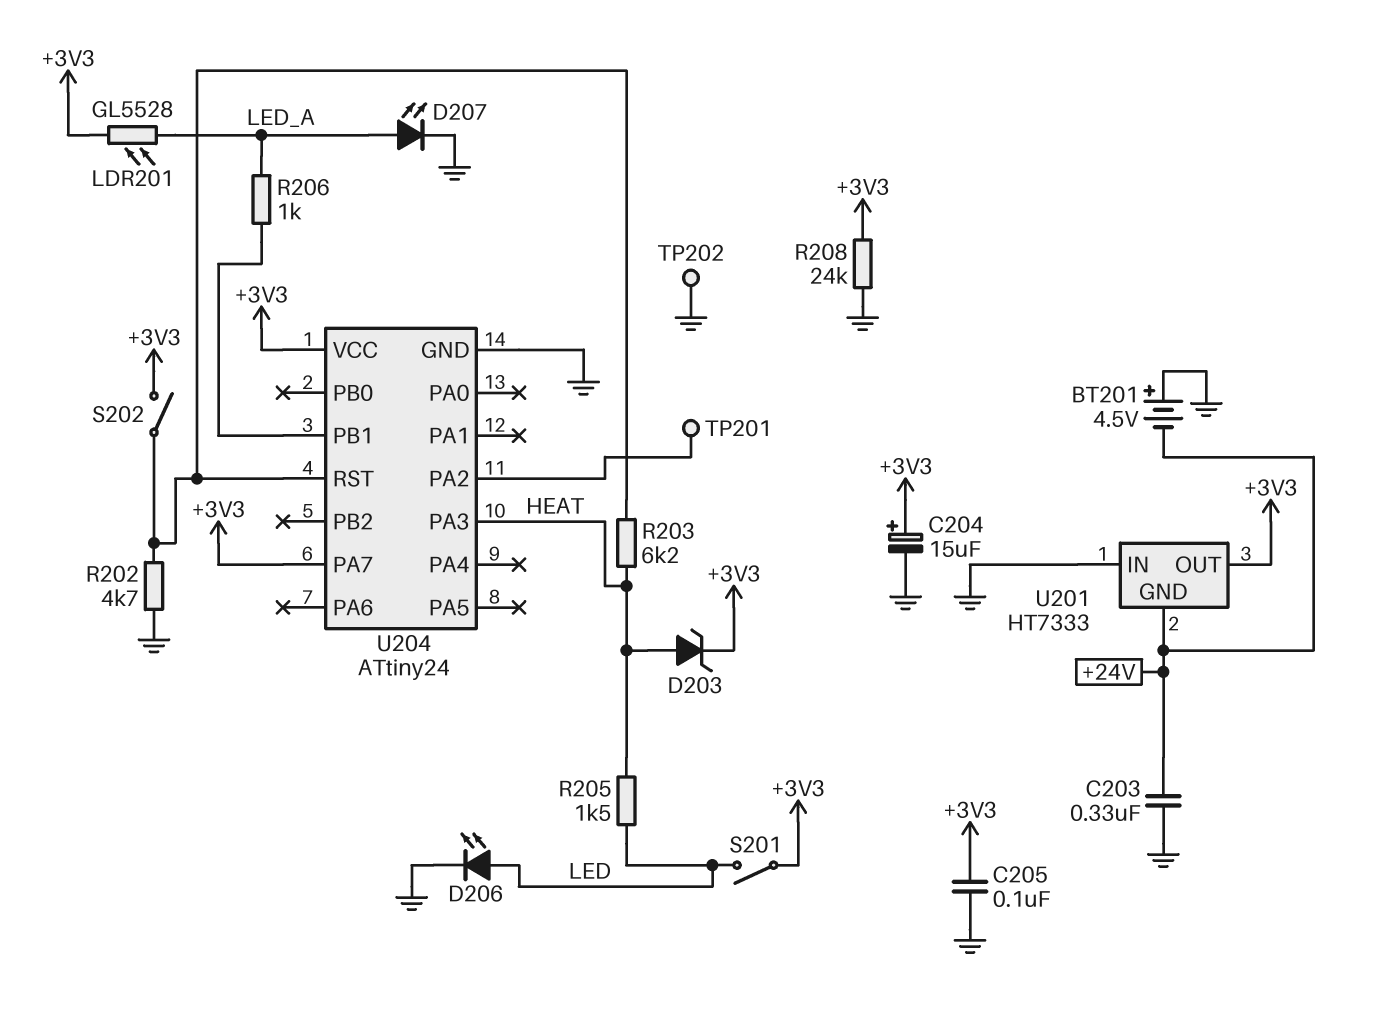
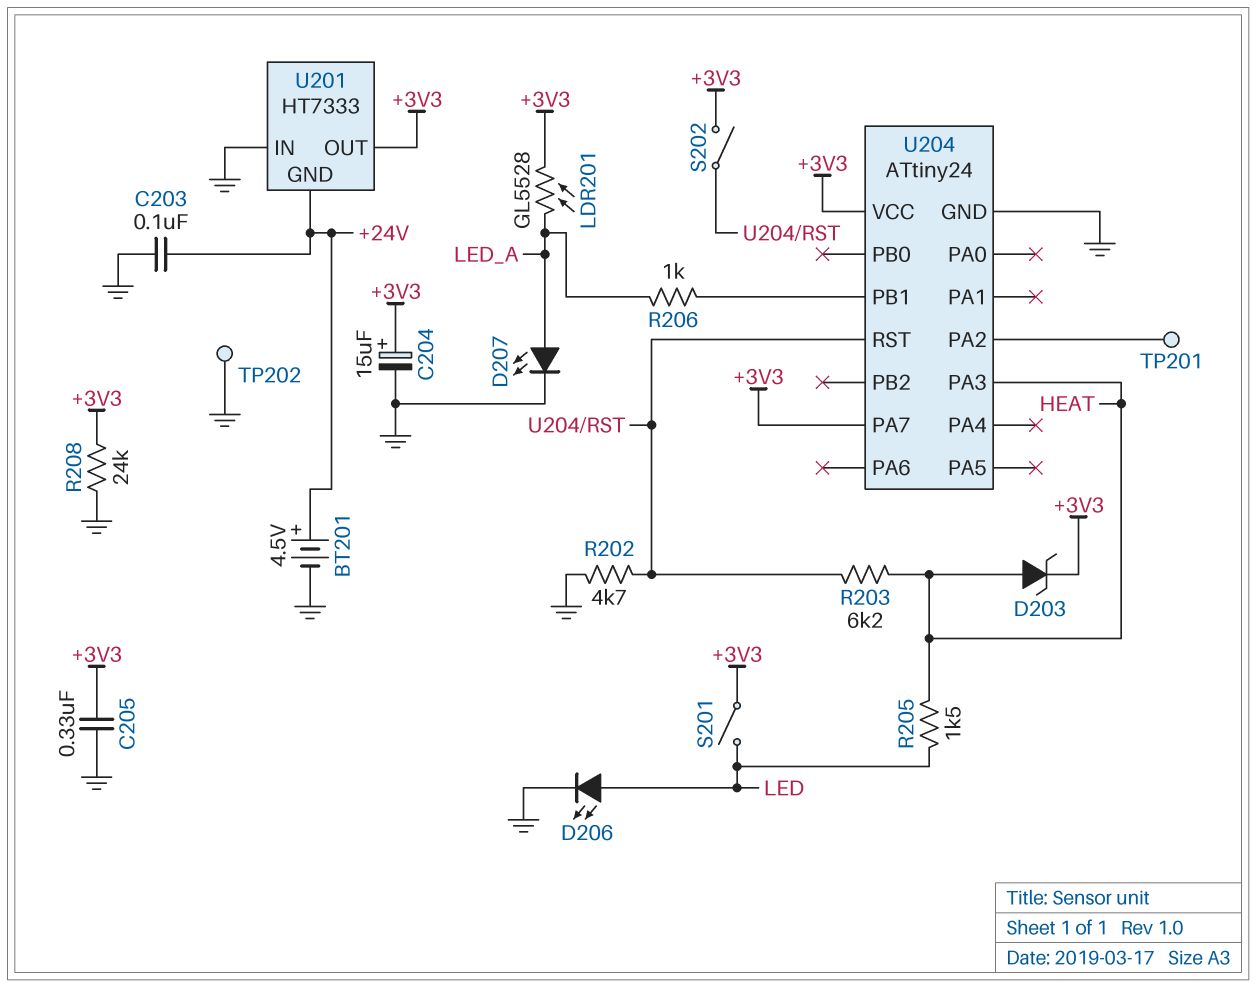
BT201: 4.5V (plus GND, minus +24V) -> 4.5V (plus +24V, minus GND)
C203: 330nF (+24V, GND) -> 100nF (+24V, GND)
C205: 100nF (+3V3, GND) -> 330nF (+3V3, GND)

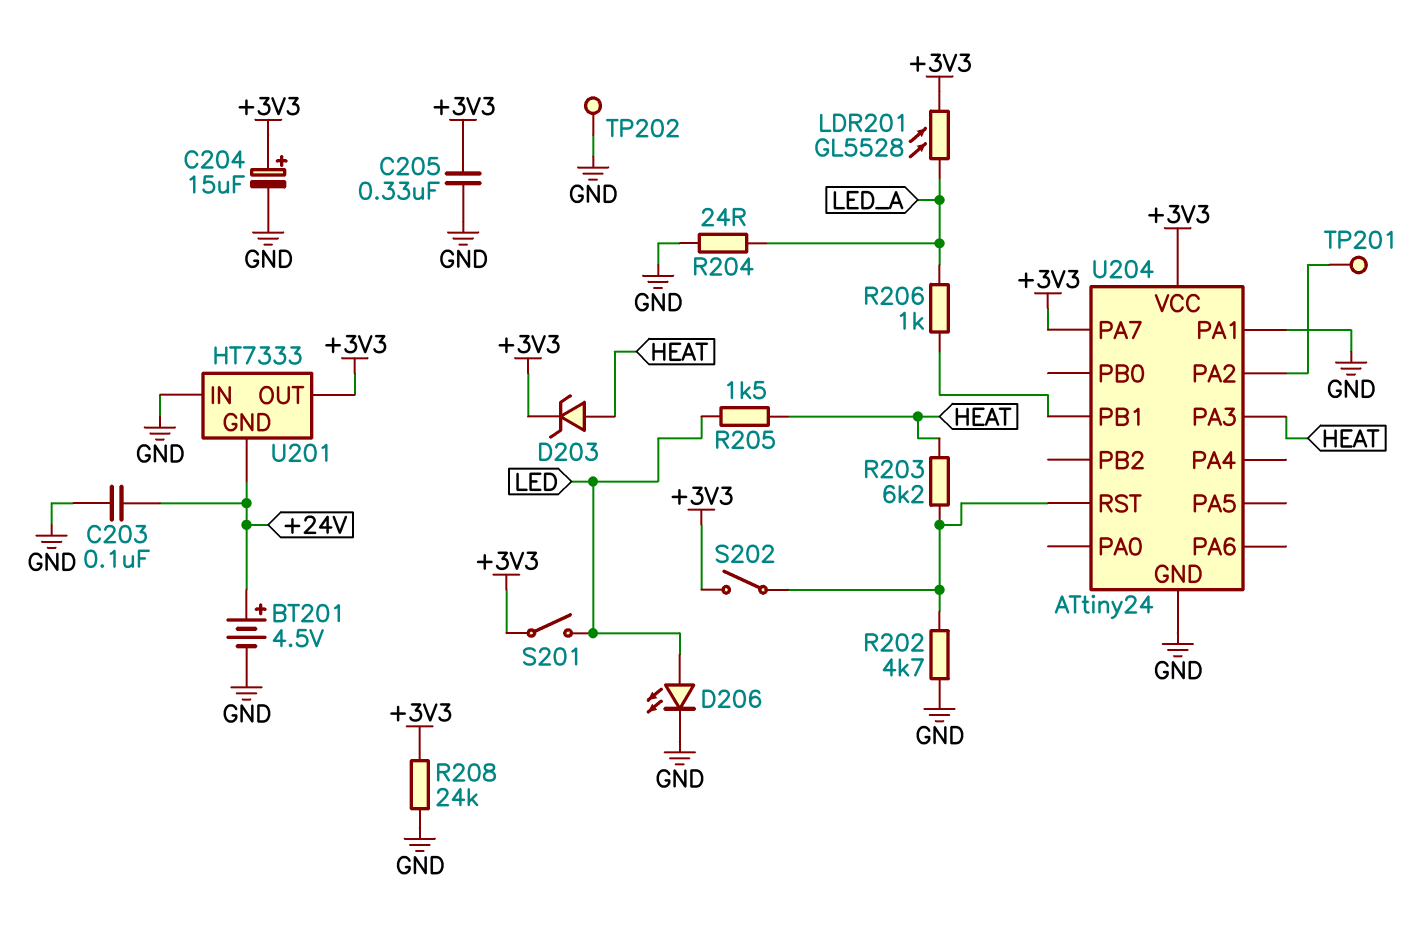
D207: LED (A LED_A, K GND) -> none
R204: none -> 24 (GND, LED_A)
U204 pin PA1: none -> GND

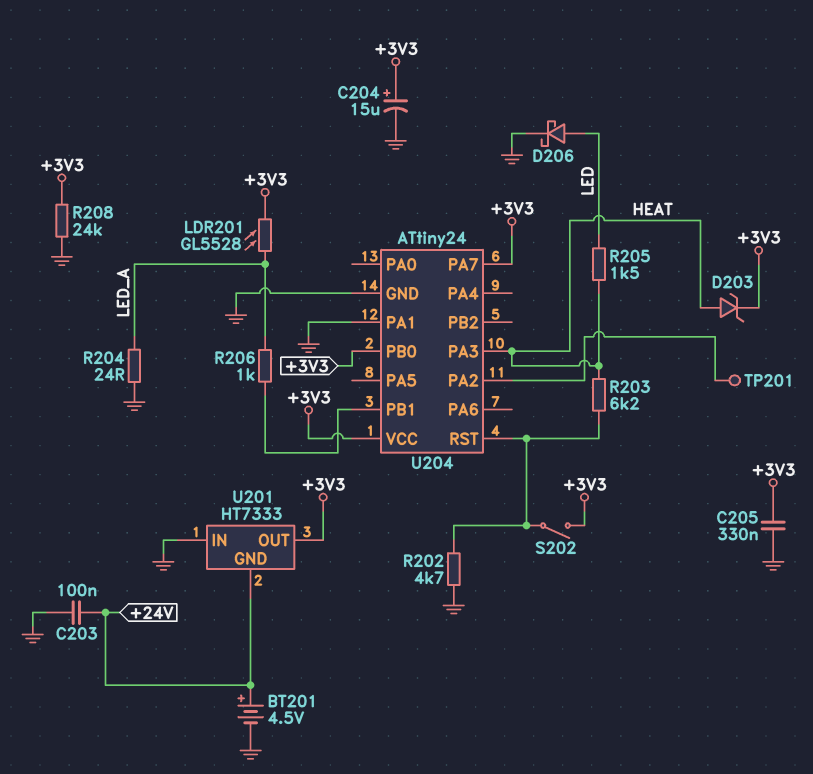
D206: LED (A LED, K GND) -> schottky (A LED, K GND)
S201: switch (+3V3, LED) -> none
TP202: test point (GND) -> none
U204 pin PB0: none -> +3V3

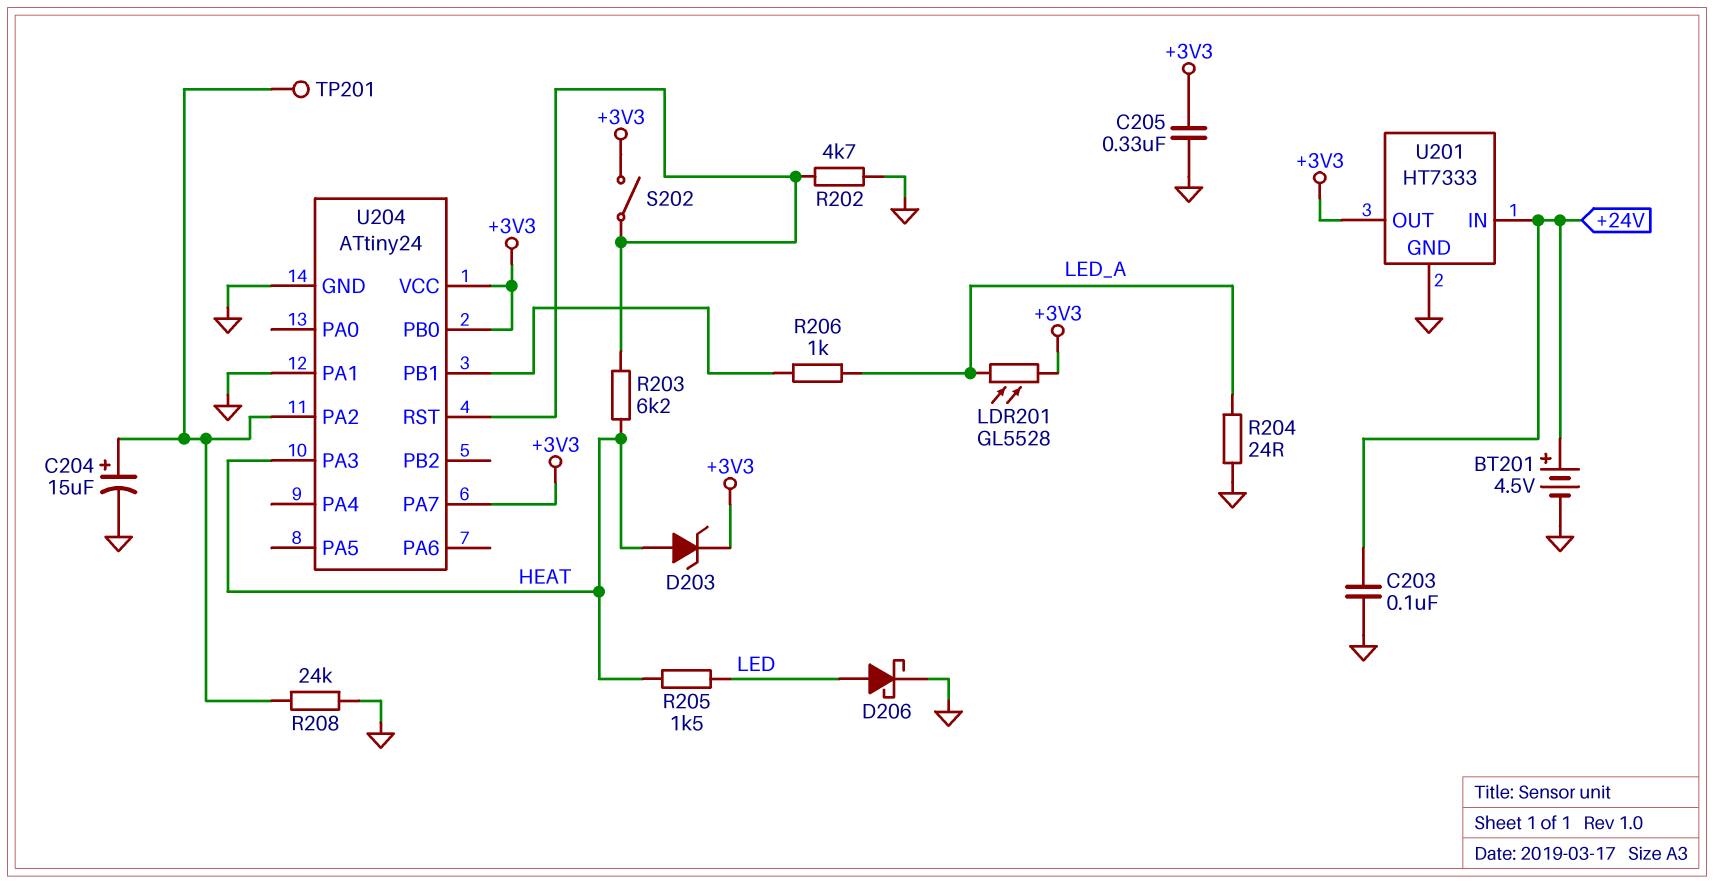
C204: 15uF (plus +3V3, minus GND) -> 15uF (plus U204/PA2, minus GND)
R208: 24k (+3V3, GND) -> 24k (GND, U204/PA2)
U201 pin GND: +24V -> GND
U201 pin IN: GND -> +24V

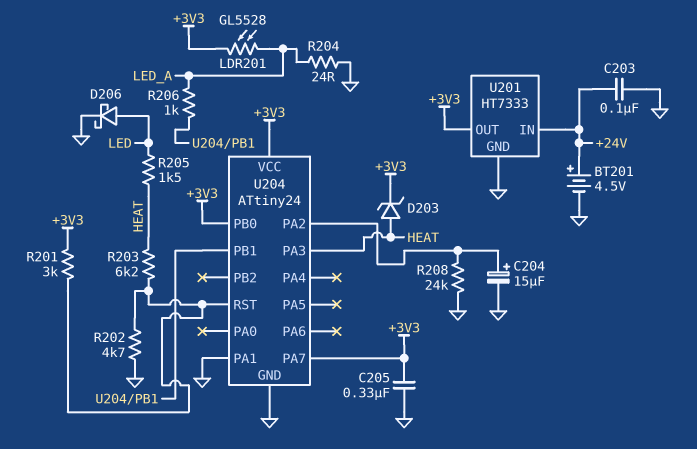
R201: none -> 3k (+3V3, U204/RST)
S202: switch (+3V3, U204/RST) -> none
TP201: test point (U204/PA2) -> none

